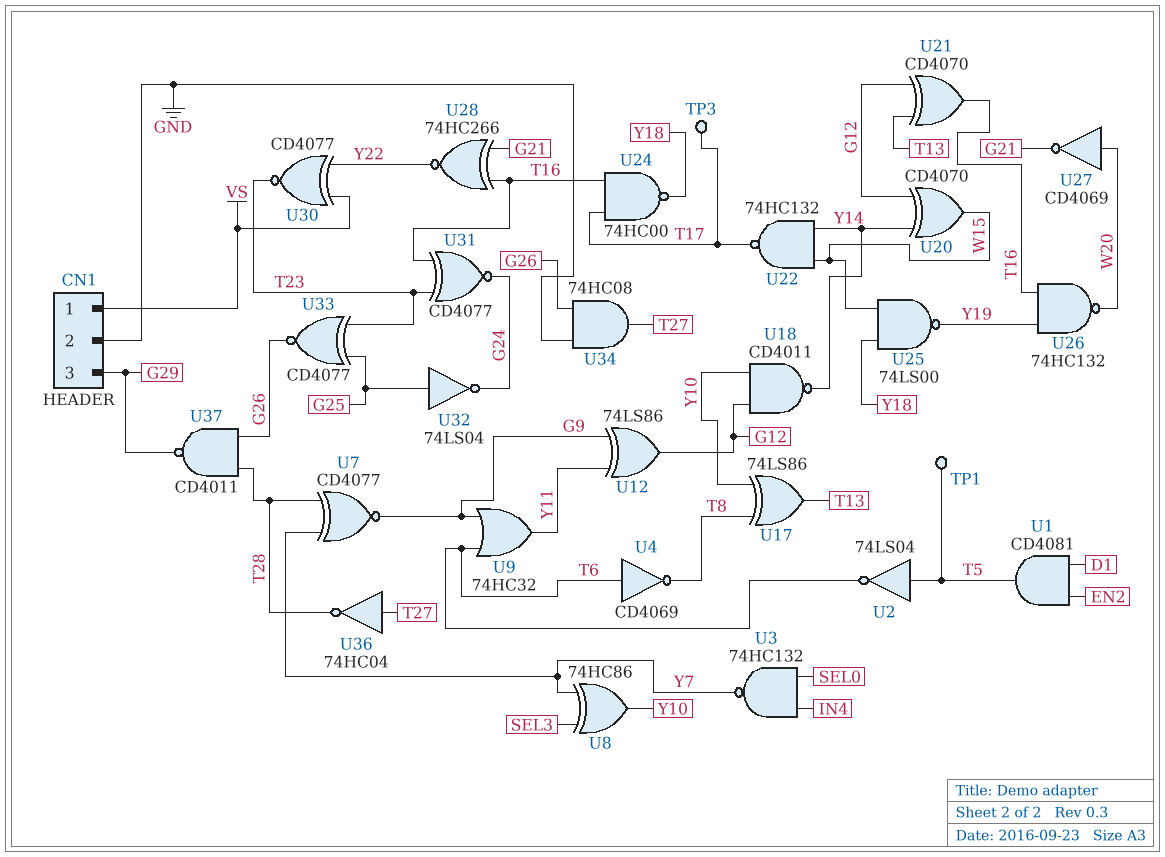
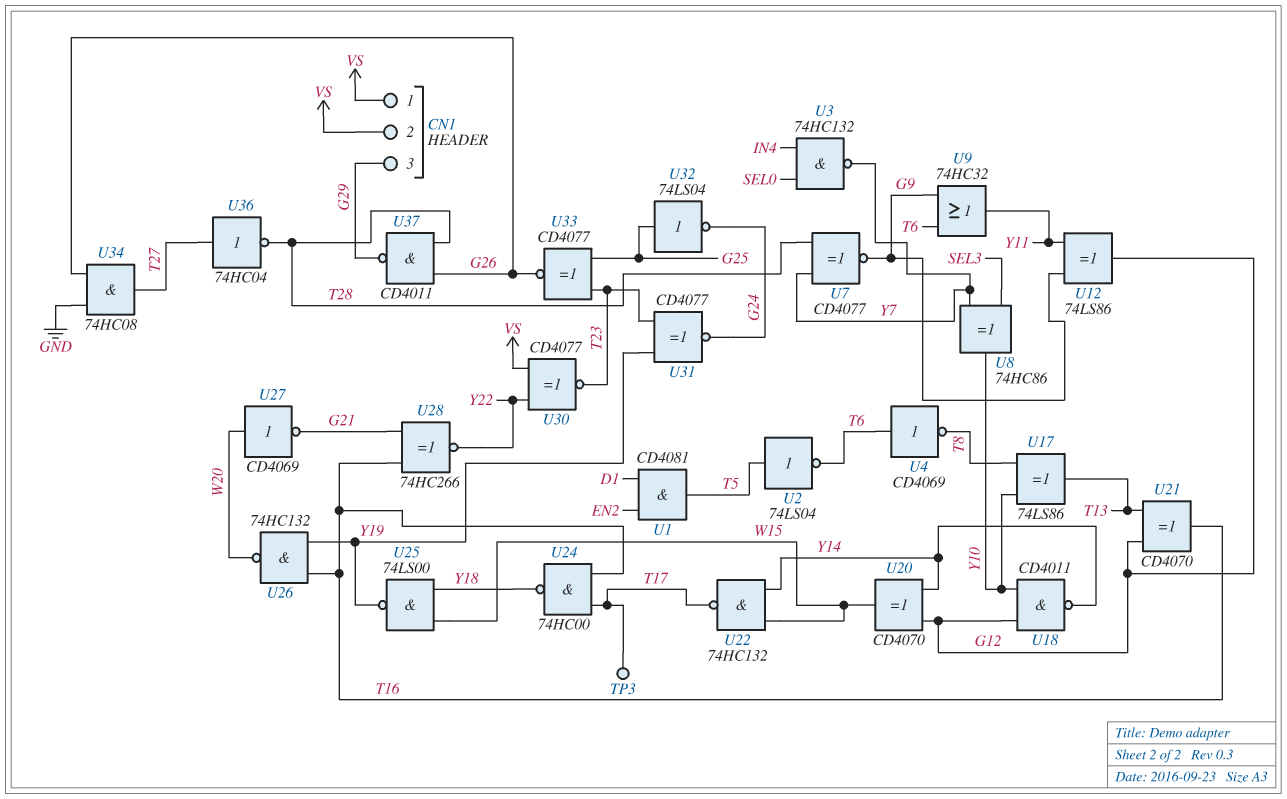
CN1 pin 2: GND -> VS
TP1: test point (T5) -> none
U31: XNOR CD4077 (in T16, in T23, out G24) -> XNOR CD4077 (in T23, in Y19, out G24)

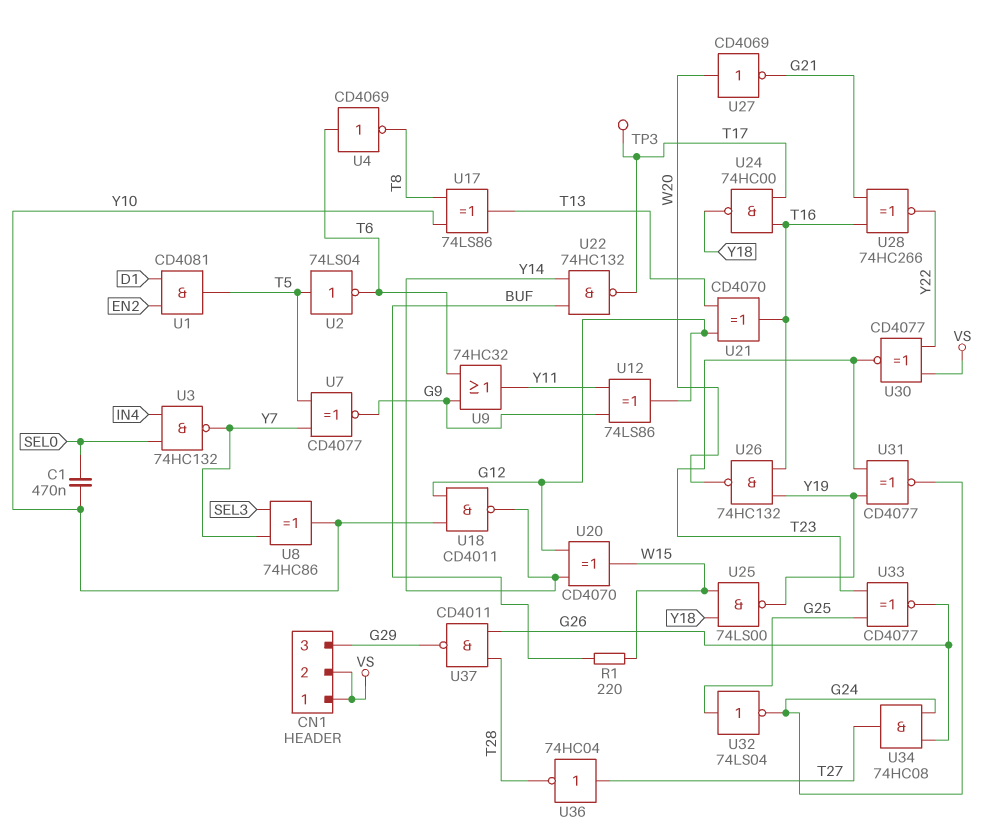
C1: none -> 470nF (SEL0, Y10)
R1: none -> 220 (BUF, W15)
U7: XNOR CD4077 (in T28, in Y7, out G9) -> XNOR CD4077 (in T5, in Y7, out G9)
U22: NAND 74HC132 (in W15, in Y14, out T17) -> NAND 74HC132 (in BUF, in Y14, out T17)
U34: AND 74HC08 (in G26, in GND, out T27) -> AND 74HC08 (in G24, in G26, out T27)

